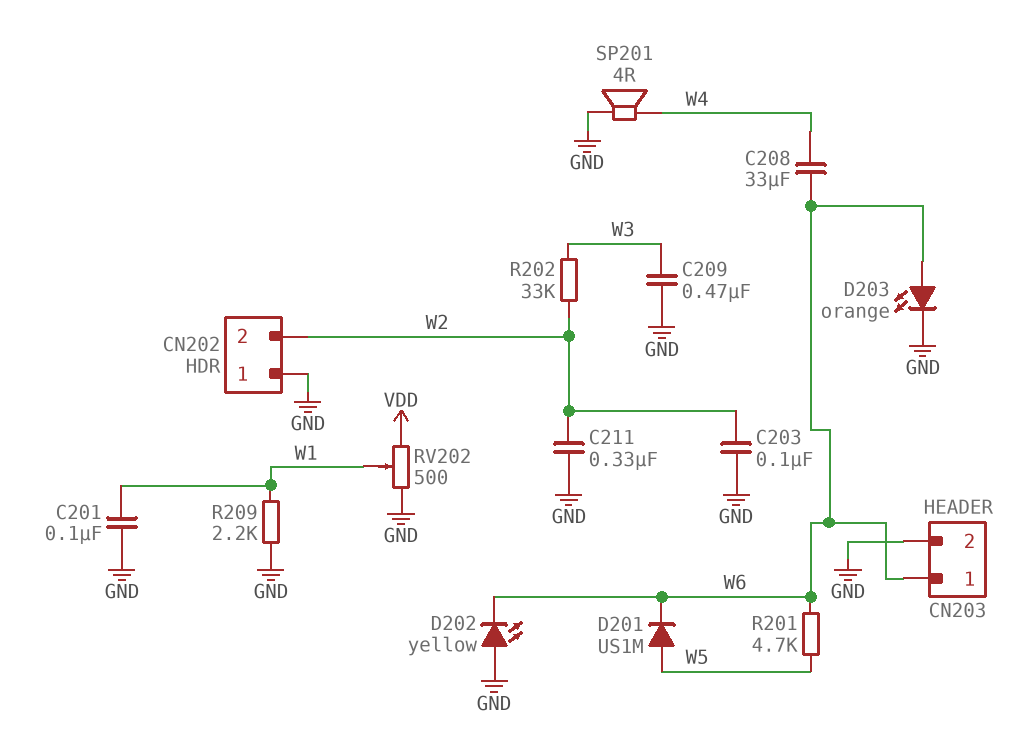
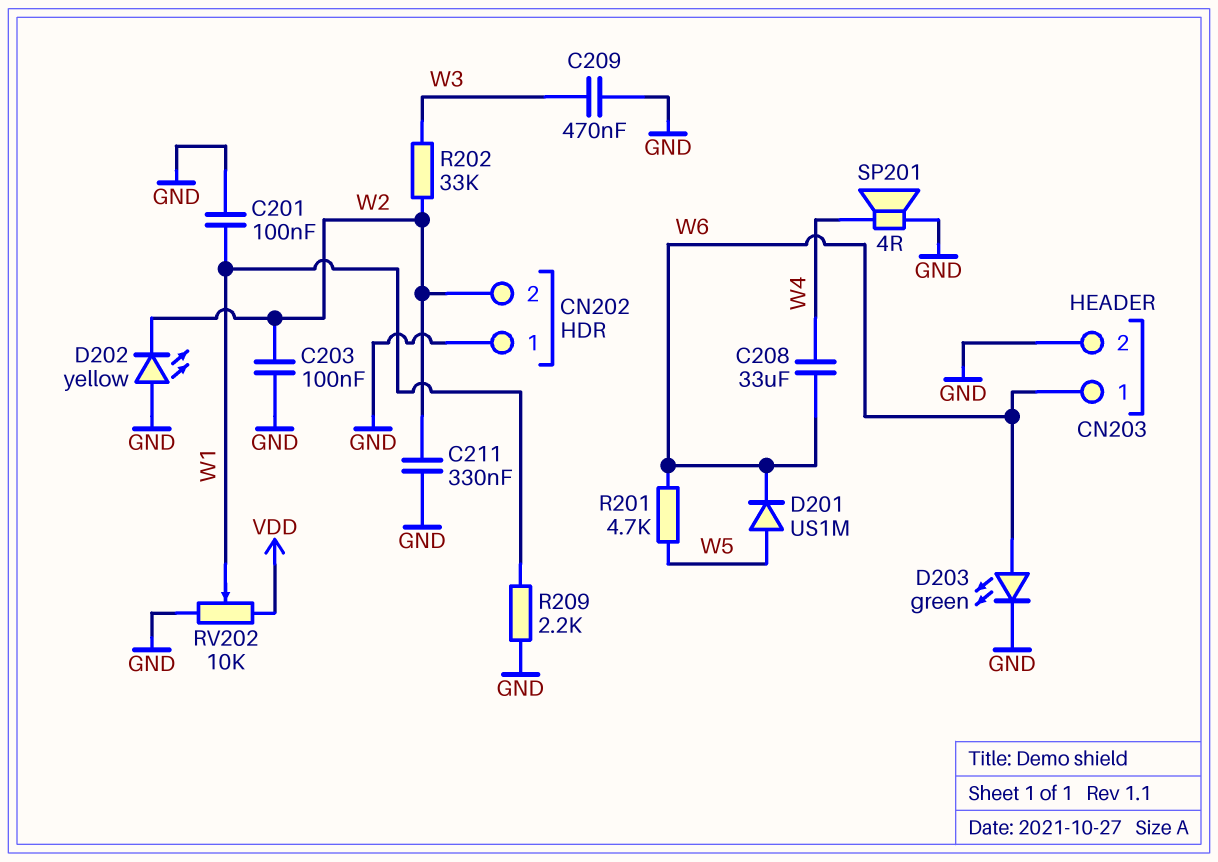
D202: LED yellow (A GND, K W6) -> LED yellow (A GND, K W2)
D203: LED orange (A W6, K GND) -> LED green (A W6, K GND)
RV202: 500 (GND, VDD, wiper W1) -> 10k (GND, VDD, wiper W1)

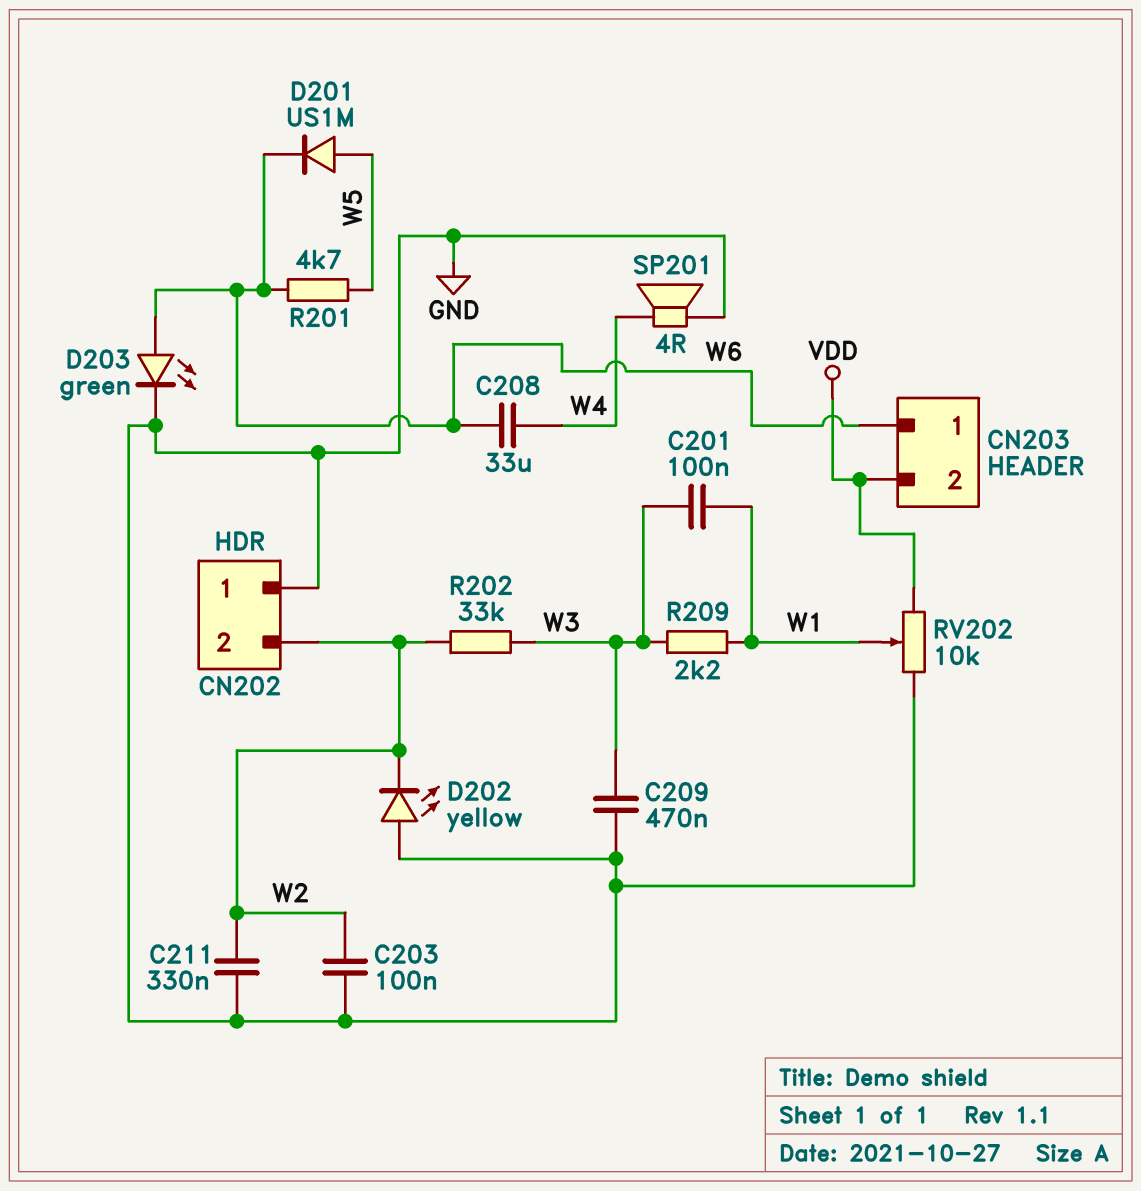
C201: 100nF (GND, W1) -> 100nF (W1, W3)
CN203 pin 2: GND -> VDD
R209: 2.2k (GND, W1) -> 2.2k (W1, W3)

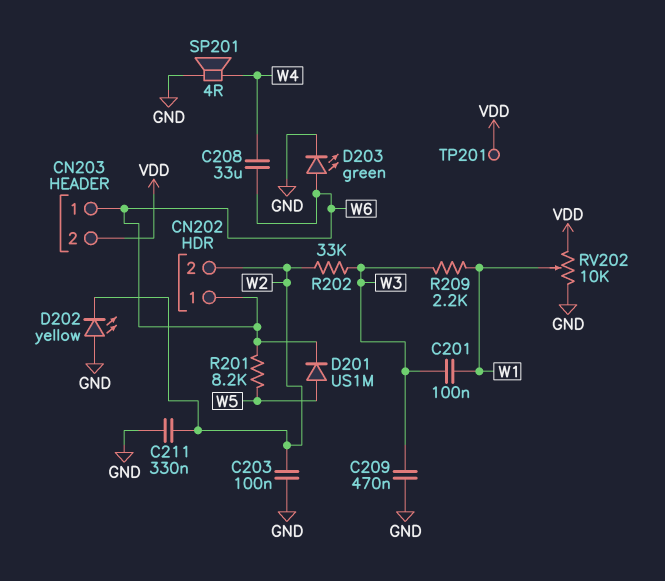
CN202 pin 1: GND -> W6
R201: 4.7k (W5, W6) -> 8.2k (W5, W6)
TP201: none -> test point (VDD)

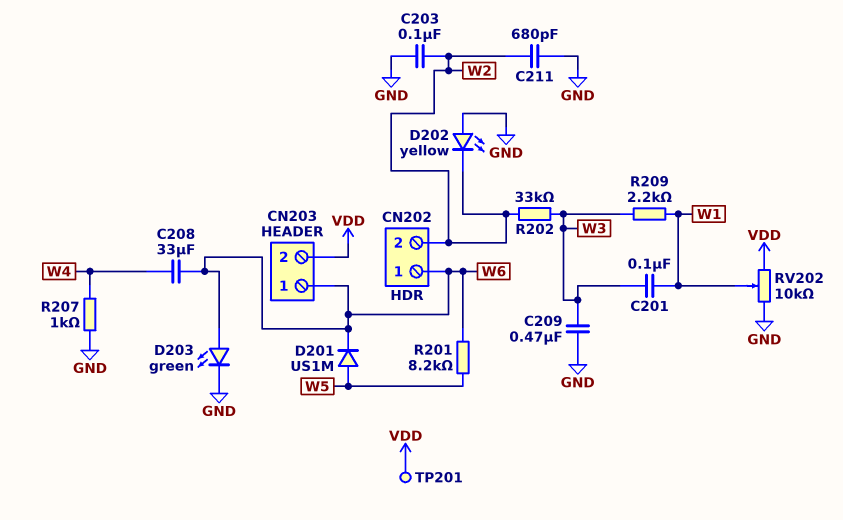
C211: 330nF (GND, W2) -> 680pF (GND, W2)
R207: none -> 1k (GND, W4)
SP201: speaker 4R (GND, W4) -> none

